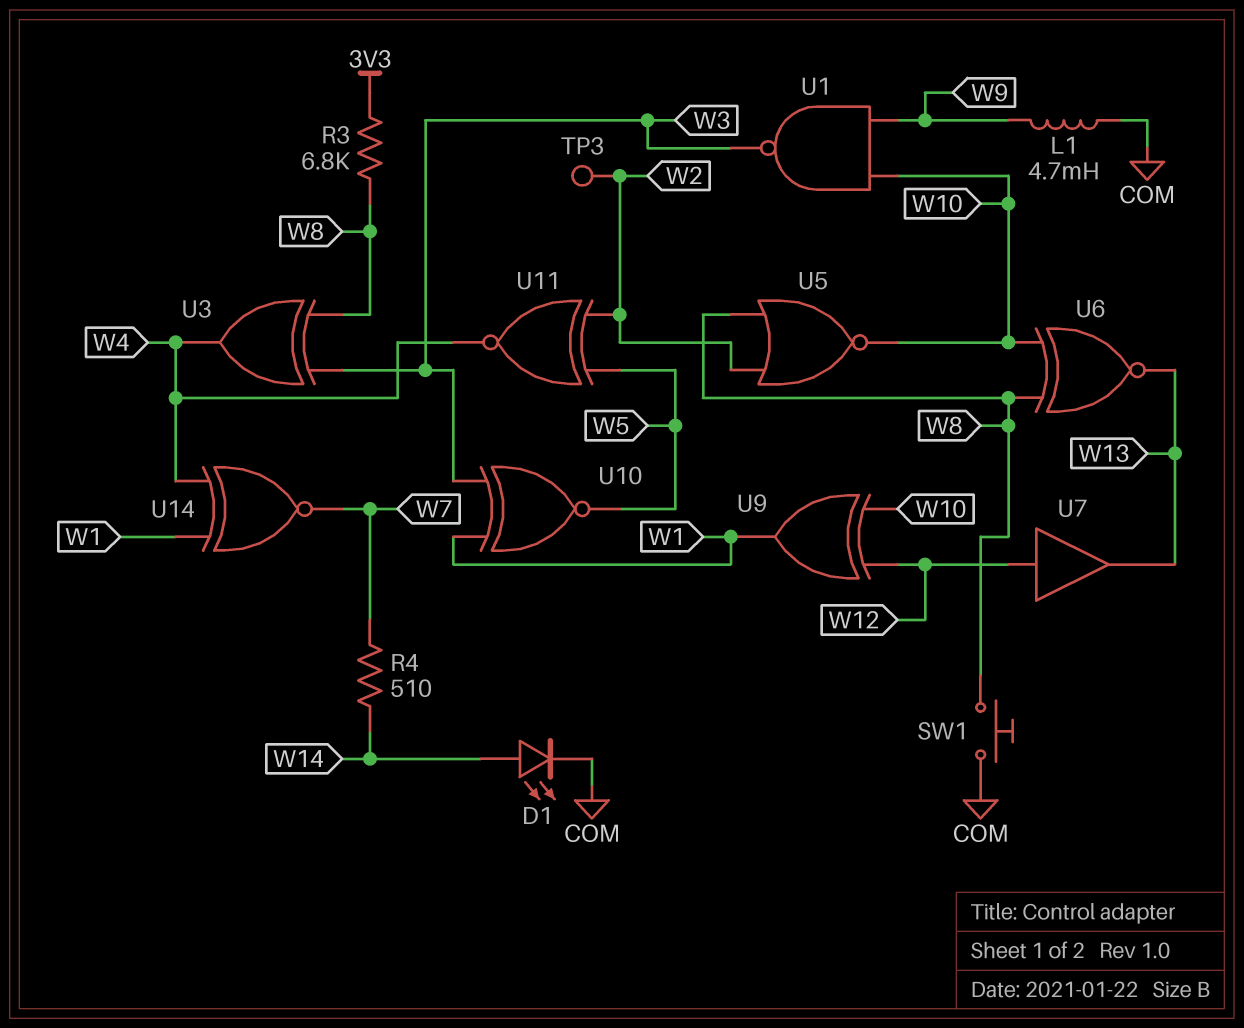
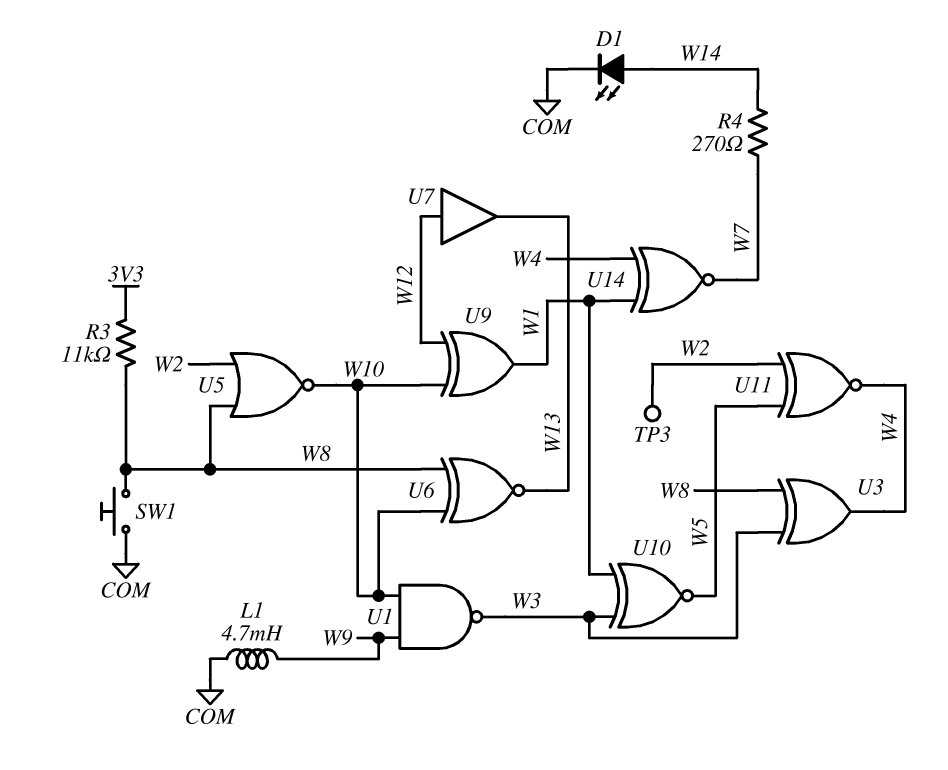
R3: 6.8k (3V3, W8) -> 11k (3V3, W8)
R4: 510 (W7, W14) -> 270 (W7, W14)

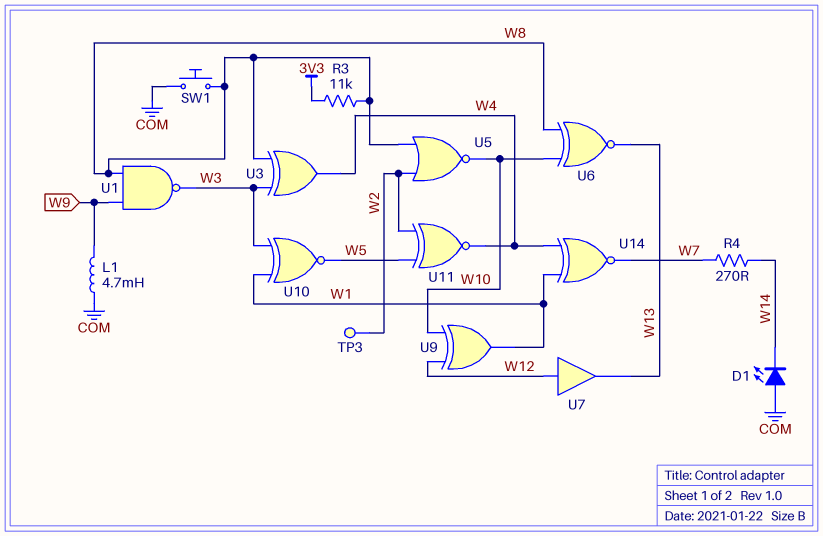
D1: LED (A W14, K COM) -> LED (A COM, K W14)
U1: NAND (in W9, in W10, out W3) -> NAND (in W8, in W9, out W3)

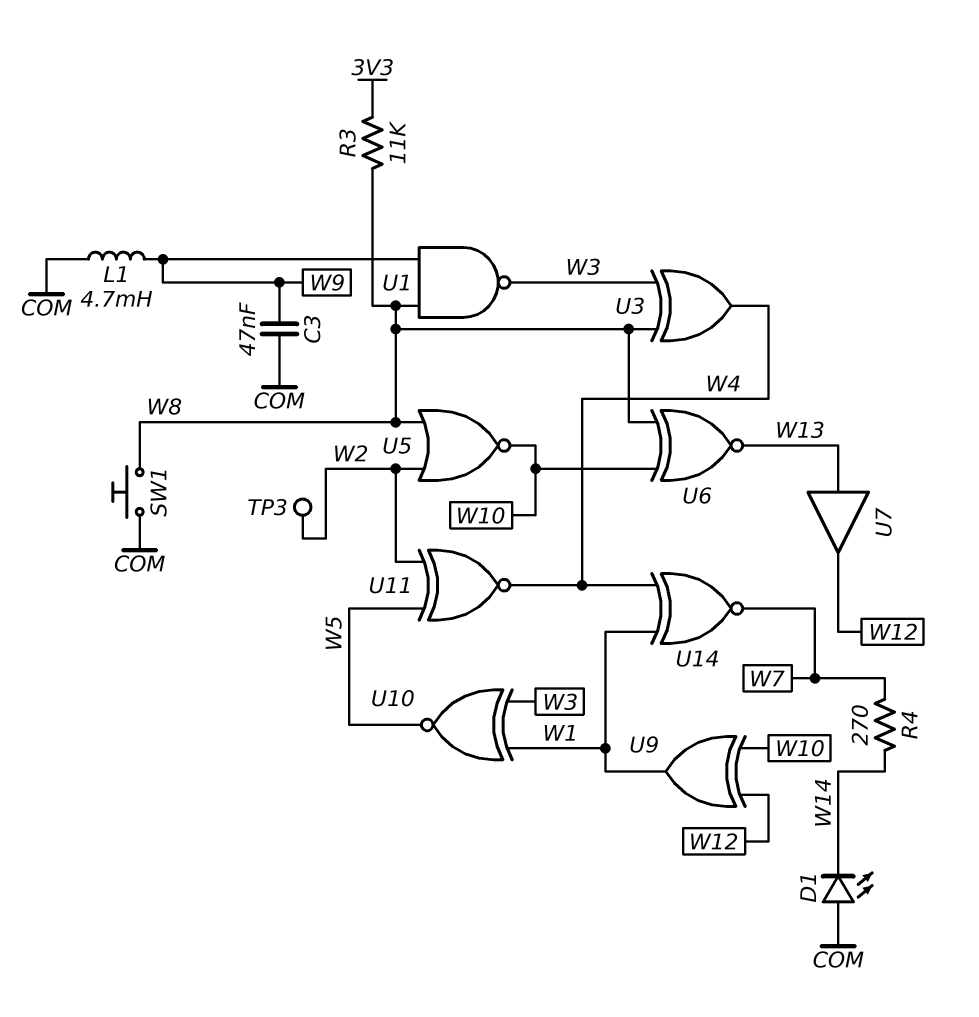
C3: none -> 47nF (COM, W9)
U7: buffer (in W12, out W13) -> buffer (in W13, out W12)

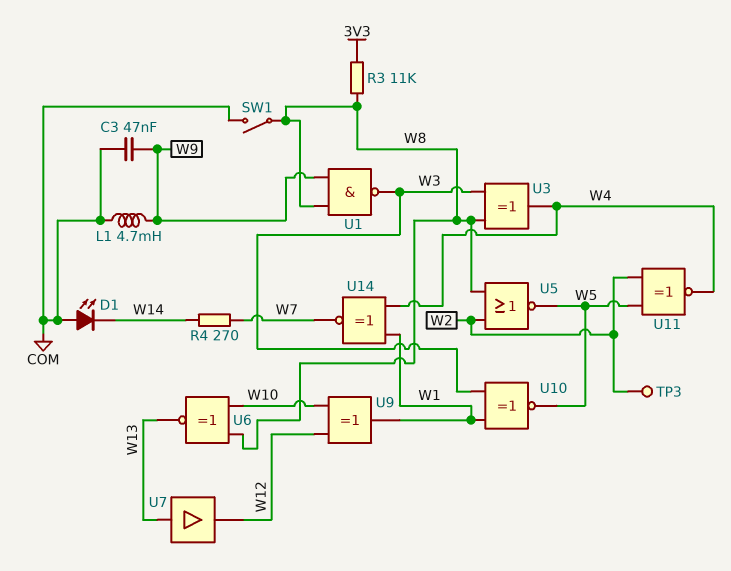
SW1: button (COM, W8) -> switch (COM, W8)
U5: NOR (in W2, in W8, out W10) -> NOR (in W2, in W8, out W5)

